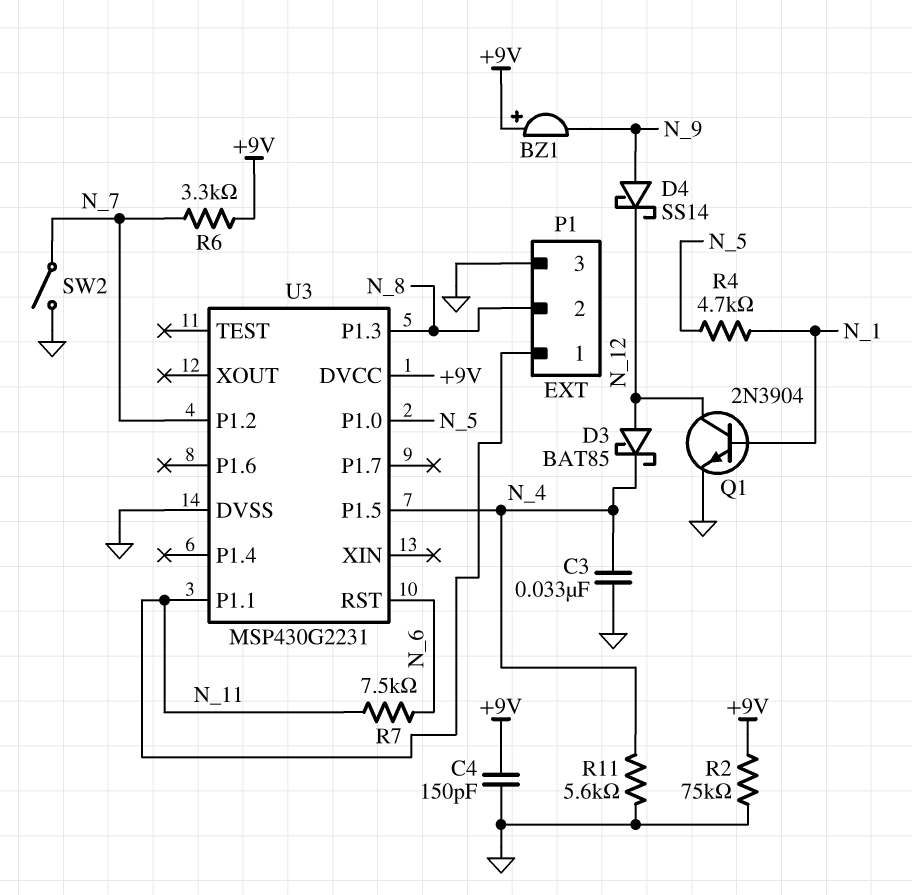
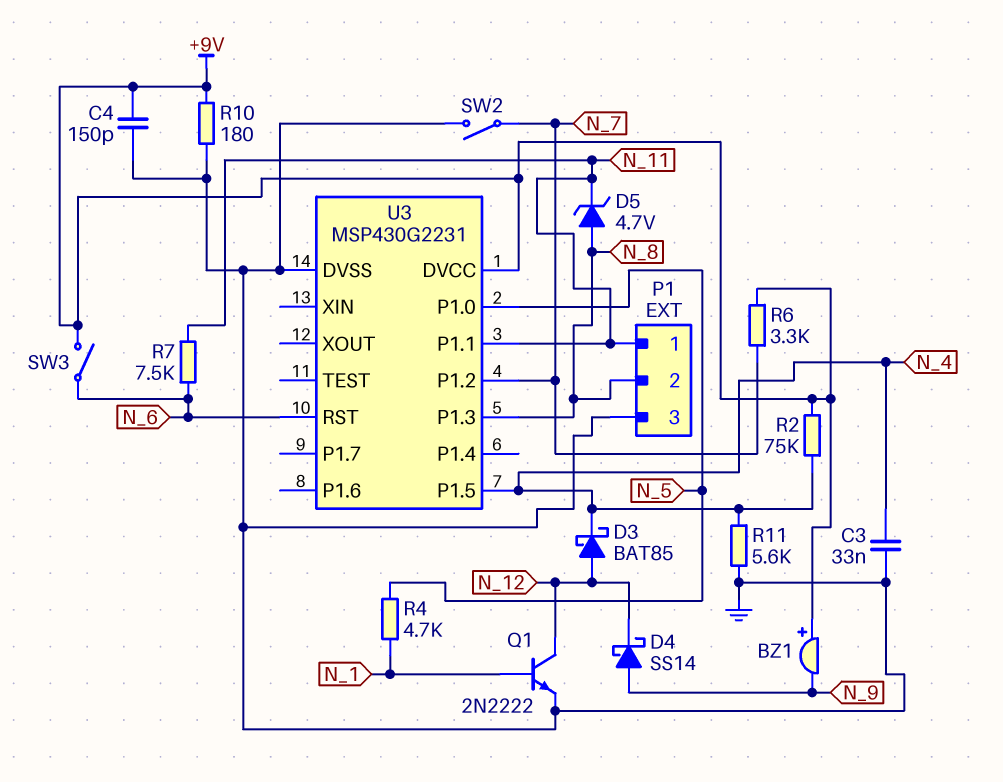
D5: none -> zener 4.7V (A N_8, K N_11)
Q1: NPN 2N3904 (B N_1, C N_12, E GND) -> NPN 2N2222 (B N_1, C N_12, E GND)
R2: 75k (+9V, GND) -> 75k (+9V, N_4)
R10: none -> 180 (+9V, GND)
SW3: none -> switch (+9V, N_6)

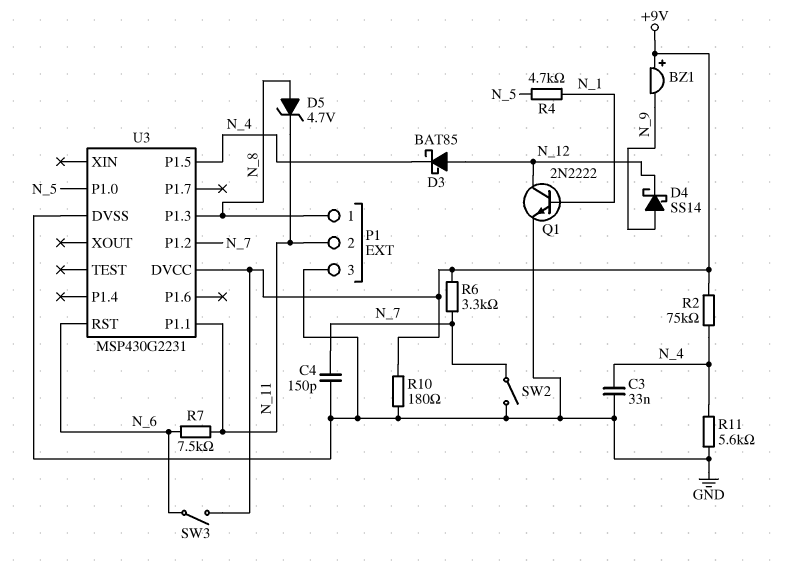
C4: 150pF (+9V, GND) -> 150pF (GND, N_7)
P1 pin 1: N_11 -> N_8
P1 pin 2: N_8 -> N_11

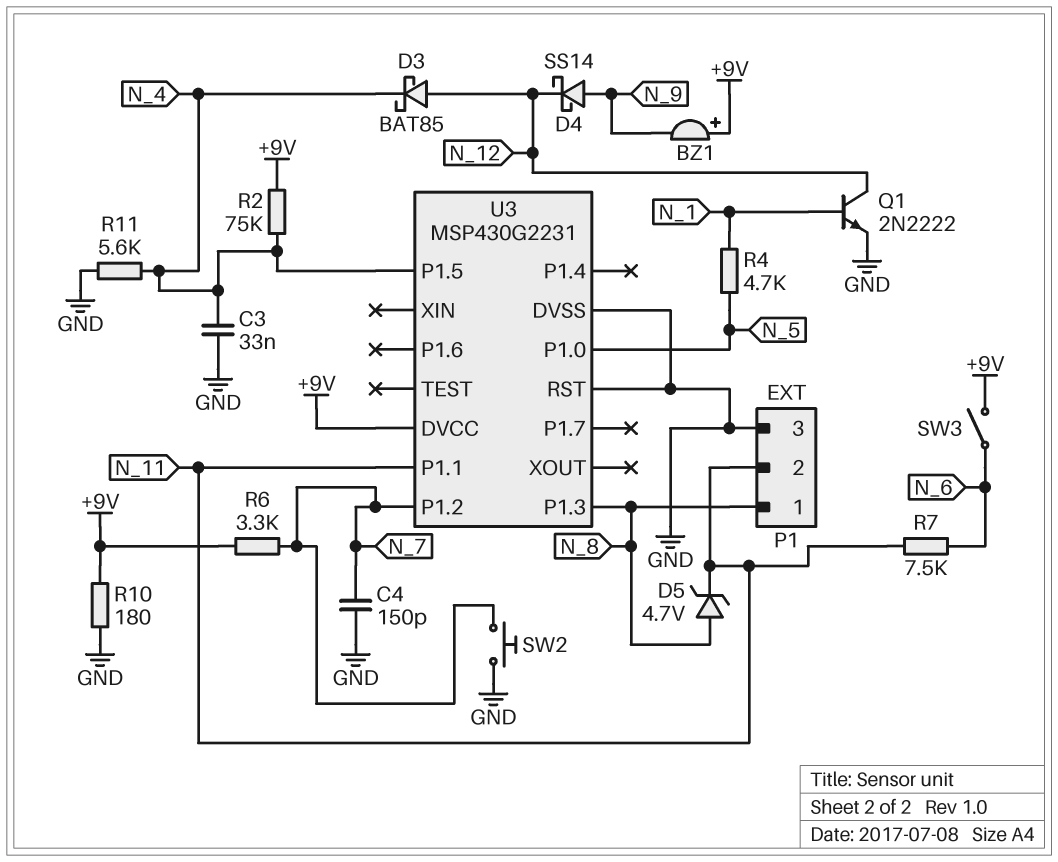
SW2: switch (GND, N_7) -> button (GND, N_7)
U3 pin RST: N_6 -> GND

